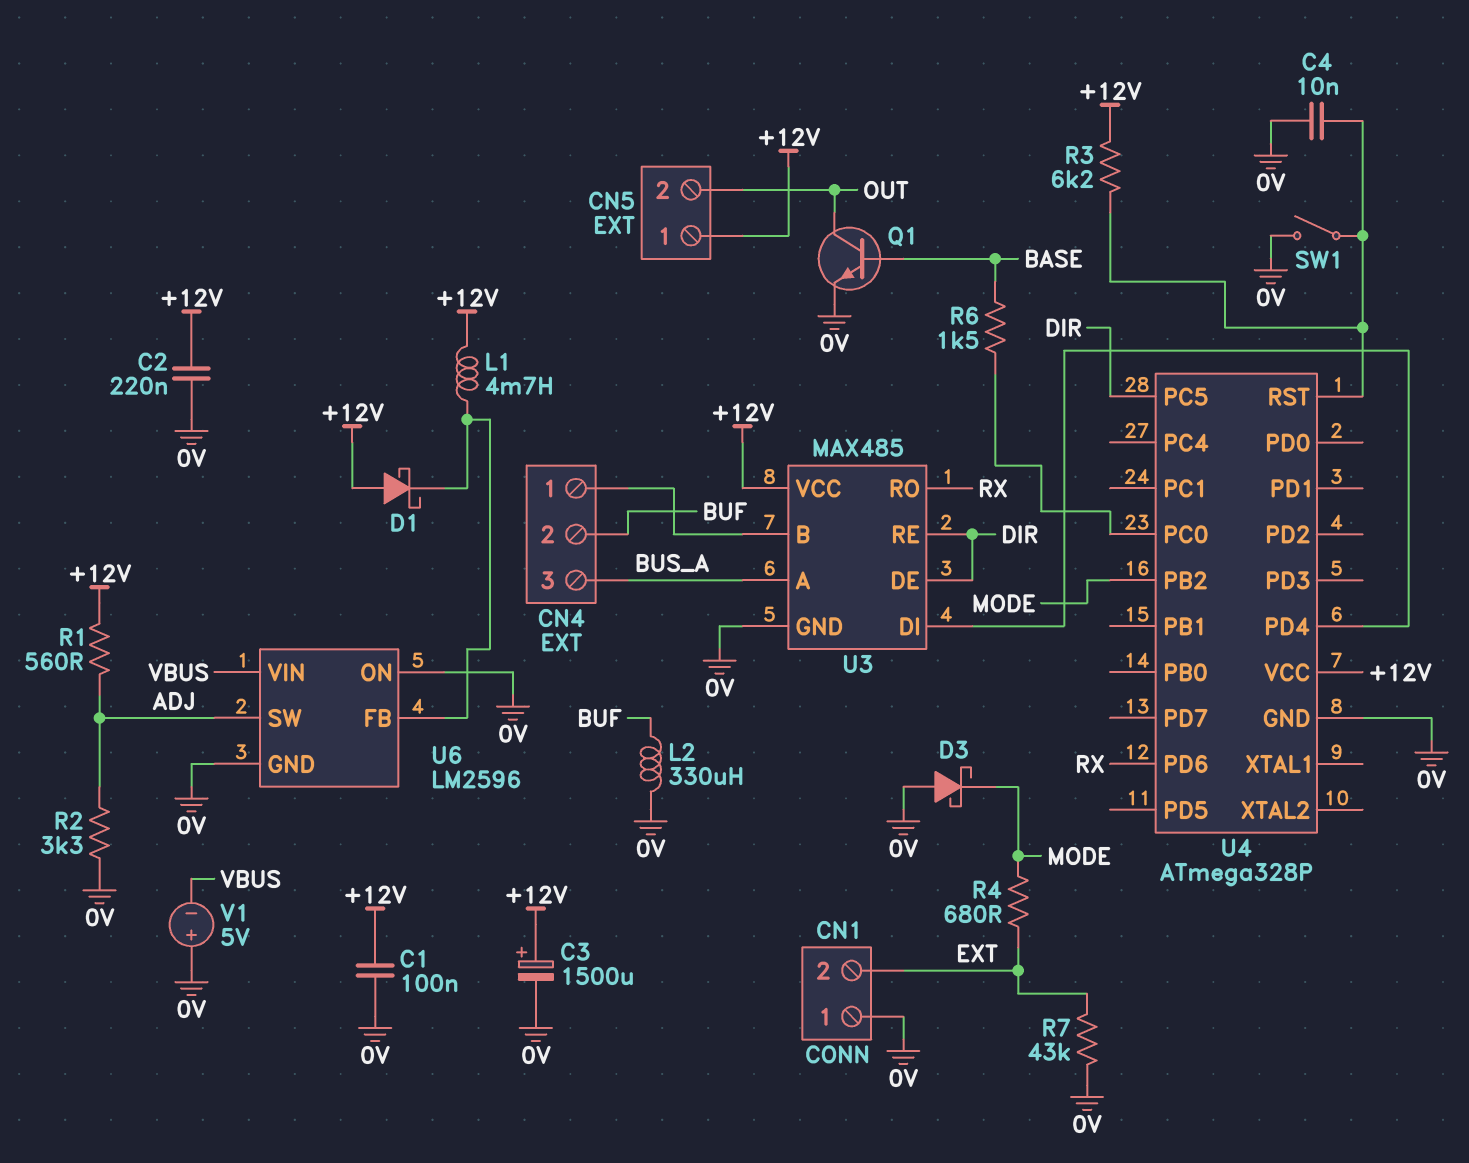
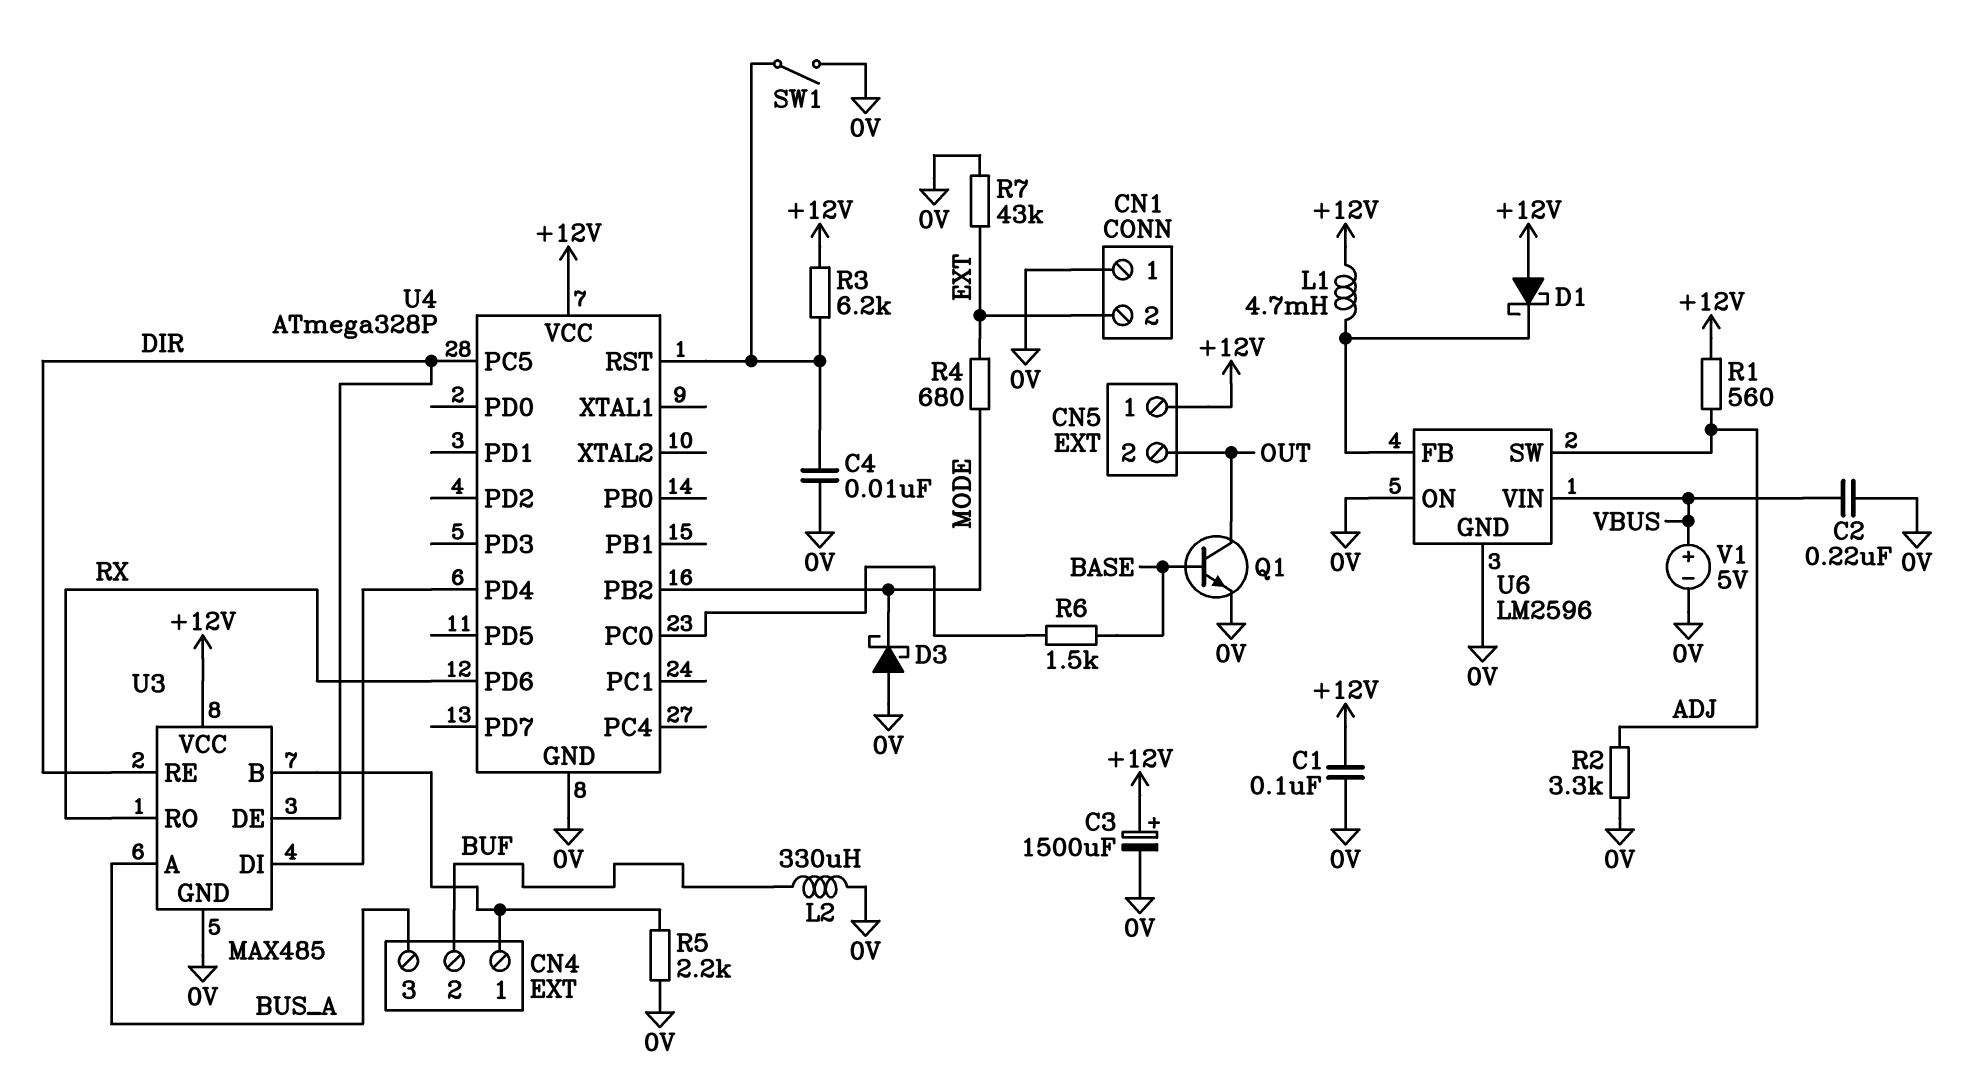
C2: 220nF (+12V, 0V) -> 220nF (0V, VBUS)
R5: none -> 2.2k (0V, CN4/1)
V1: 5V (plus 0V, minus VBUS) -> 5V (plus VBUS, minus 0V)

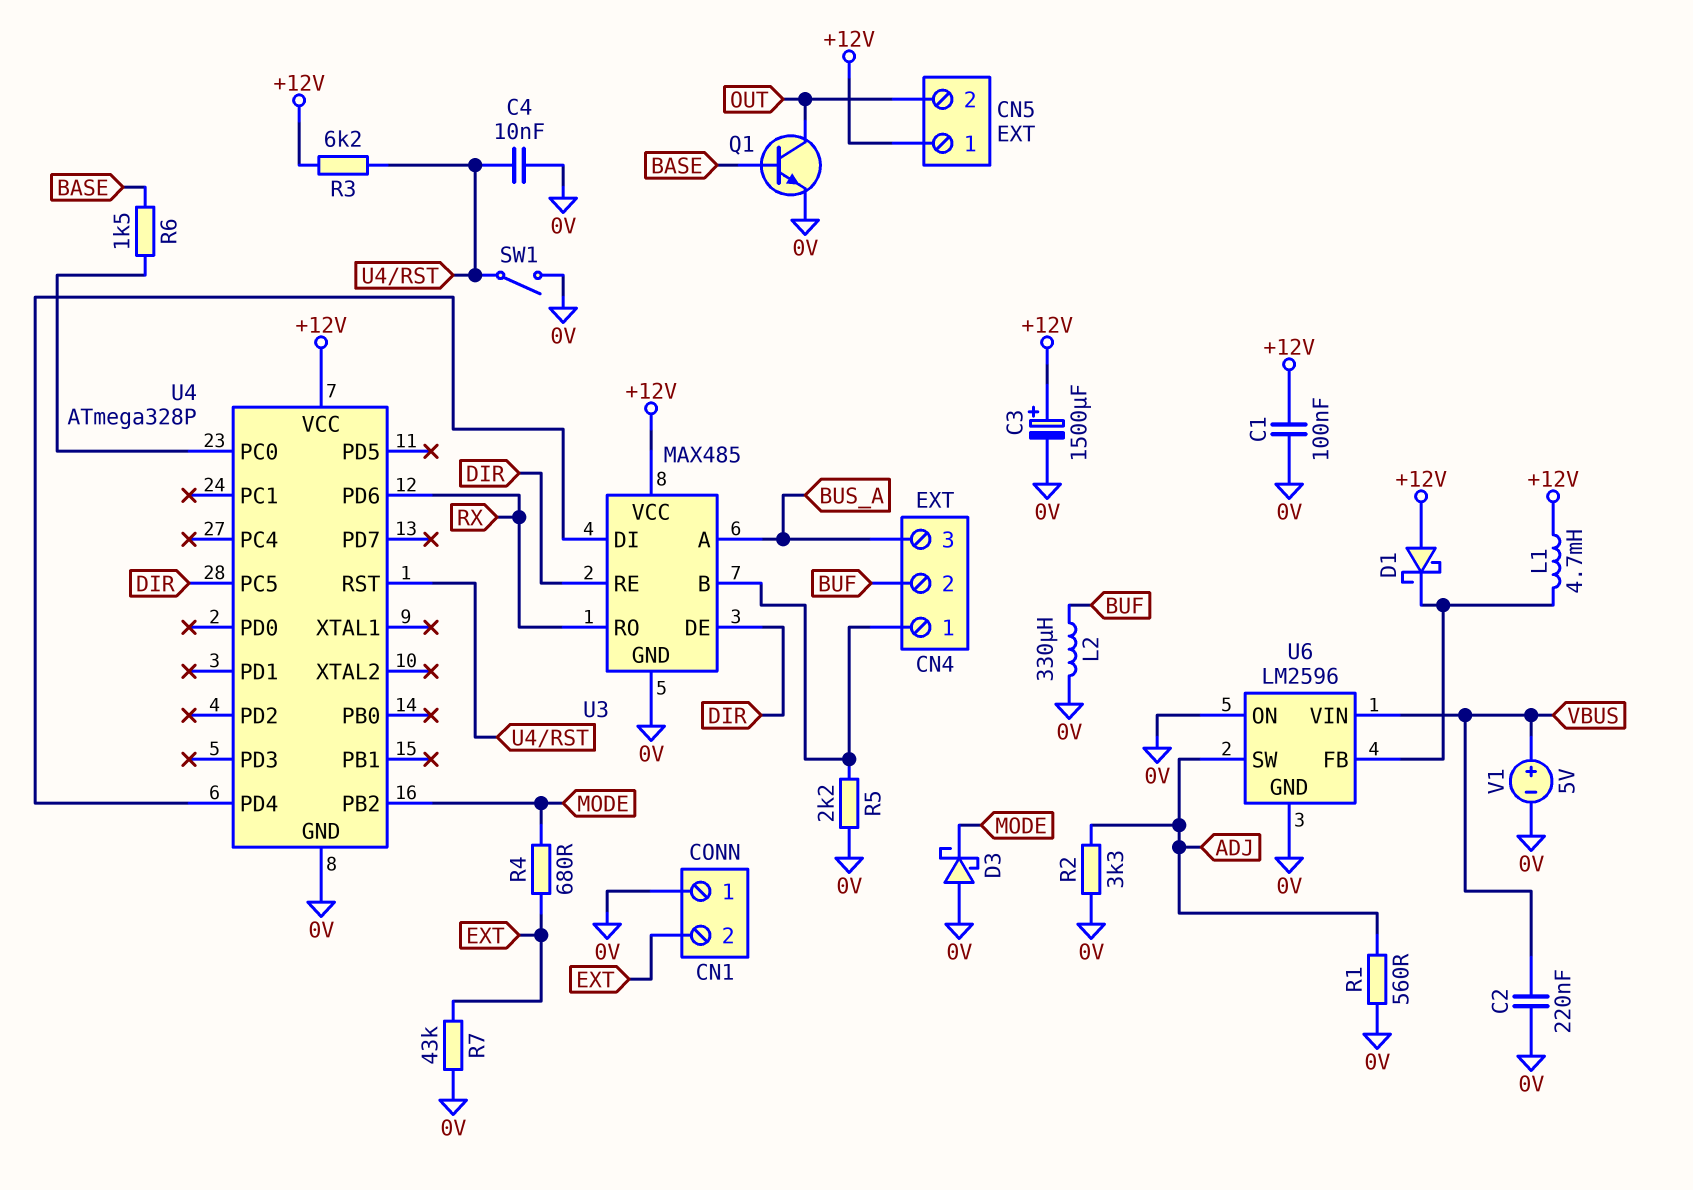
R1: 560 (+12V, ADJ) -> 560 (0V, ADJ)

